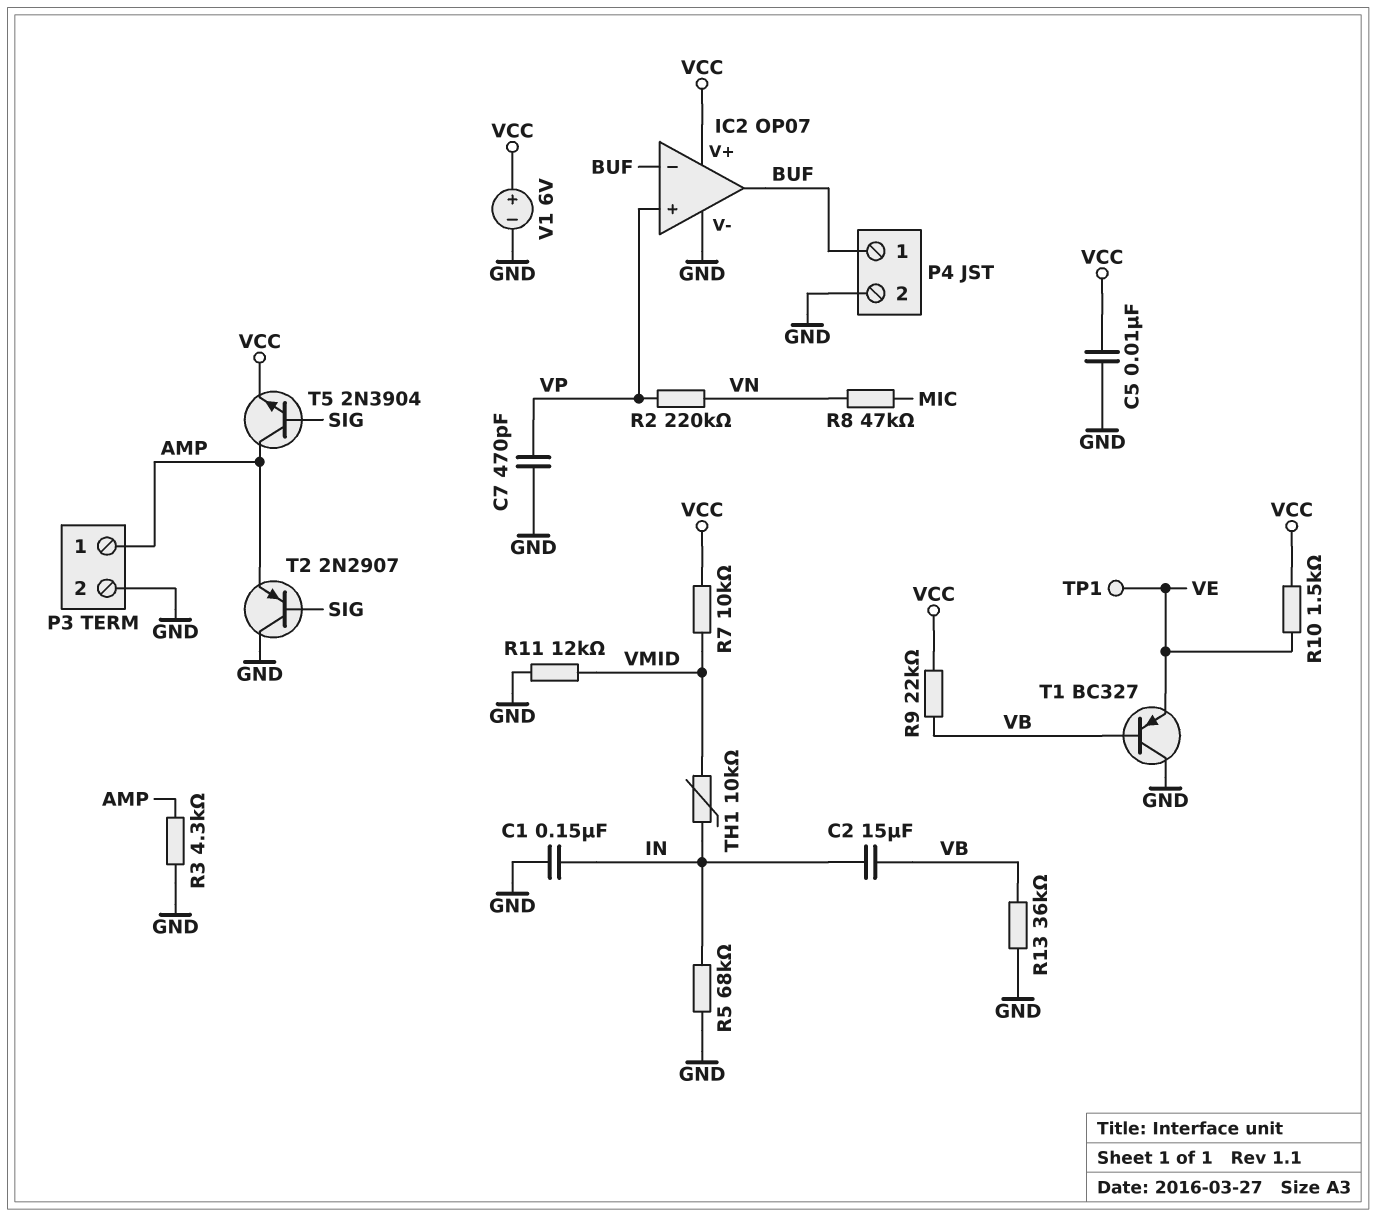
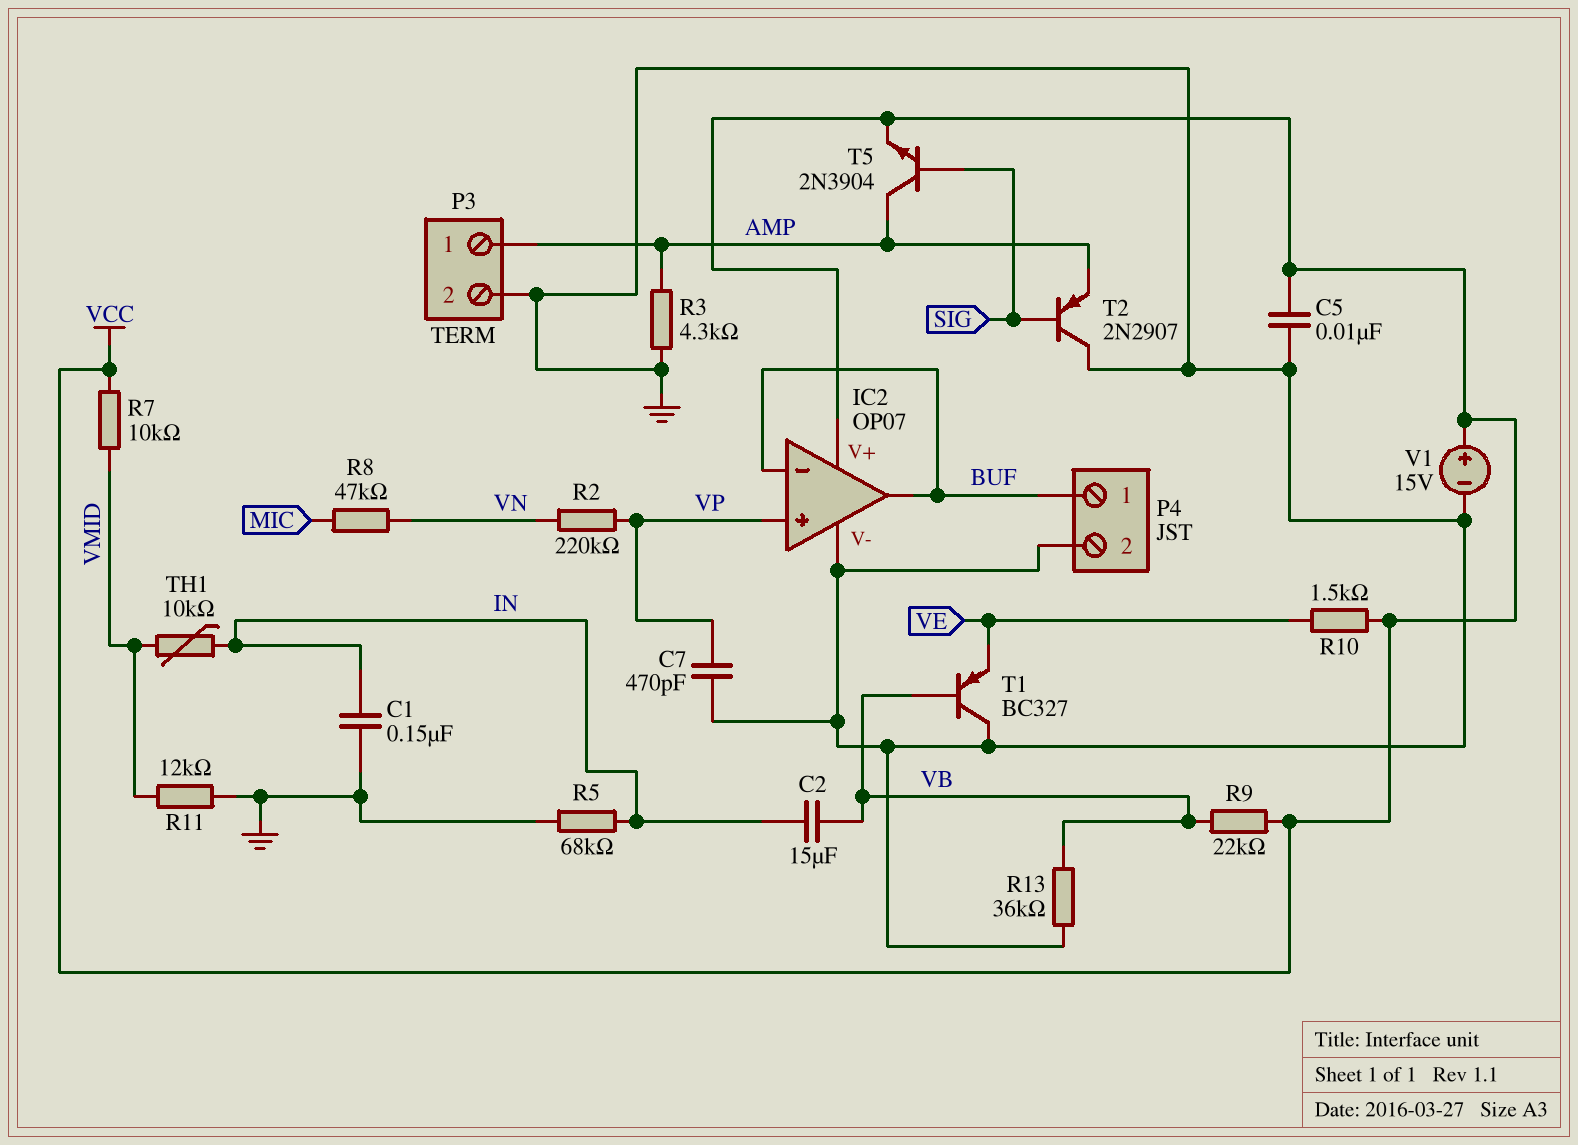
TP1: test point (VE) -> none
V1: 6V (plus VCC, minus GND) -> 15V (plus VCC, minus GND)

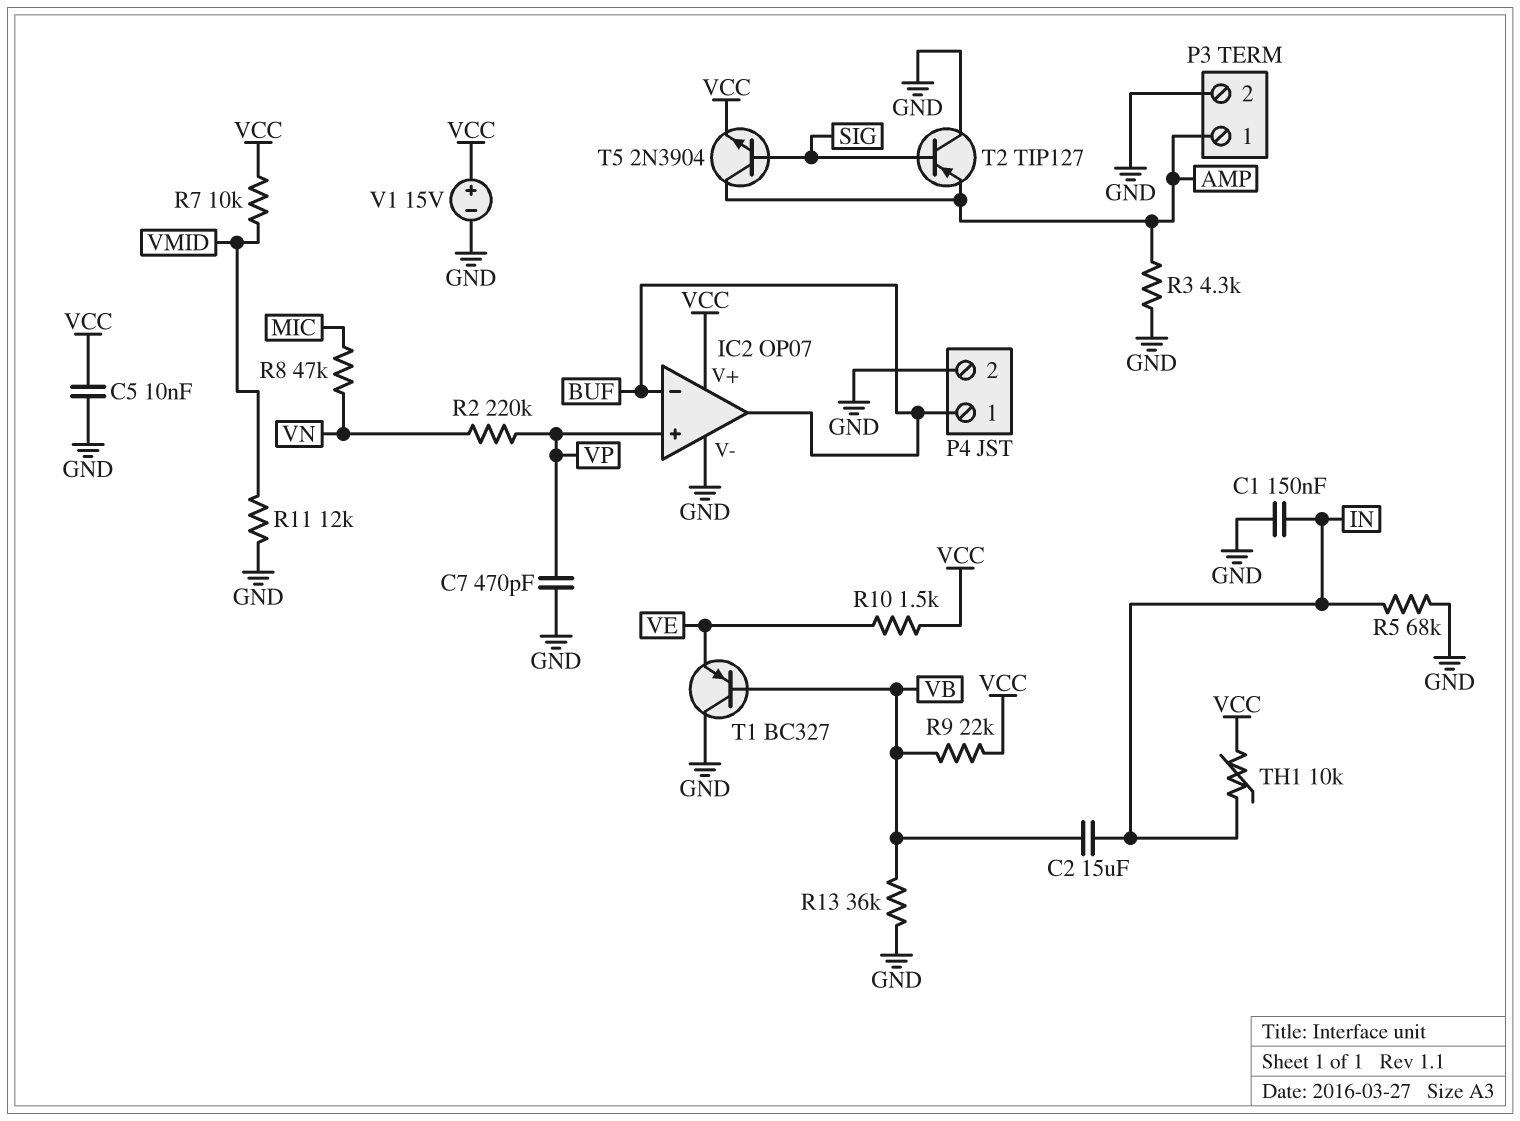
T2: PNP 2N2907 (B SIG, C GND, E AMP) -> PNP TIP127 (B SIG, C GND, E AMP)
TH1: 10k (IN, VMID) -> 10k (IN, VCC)

